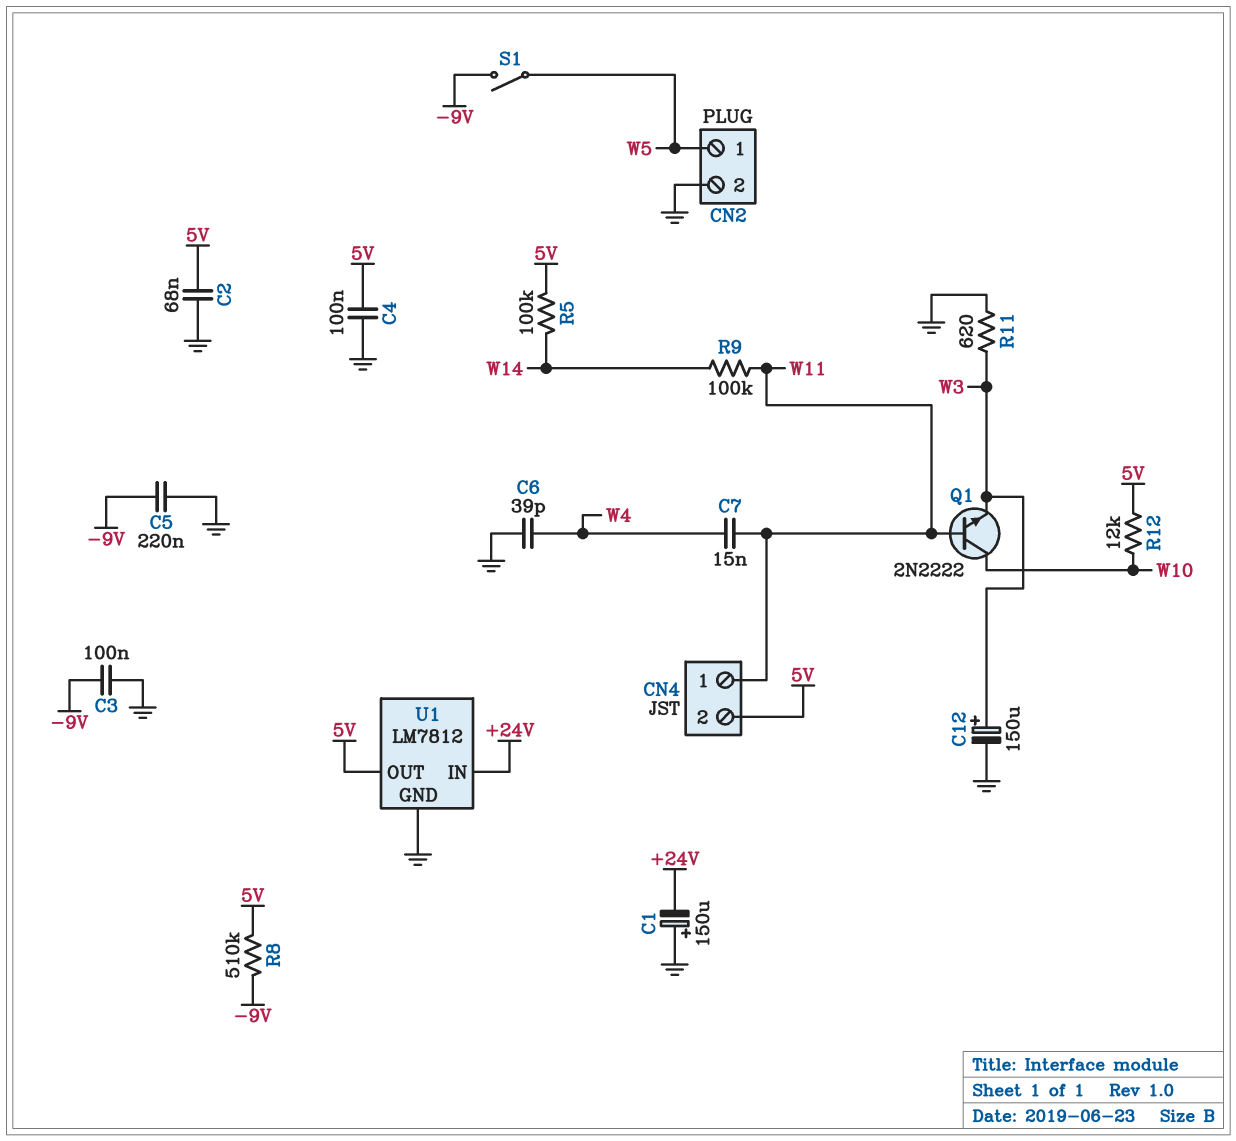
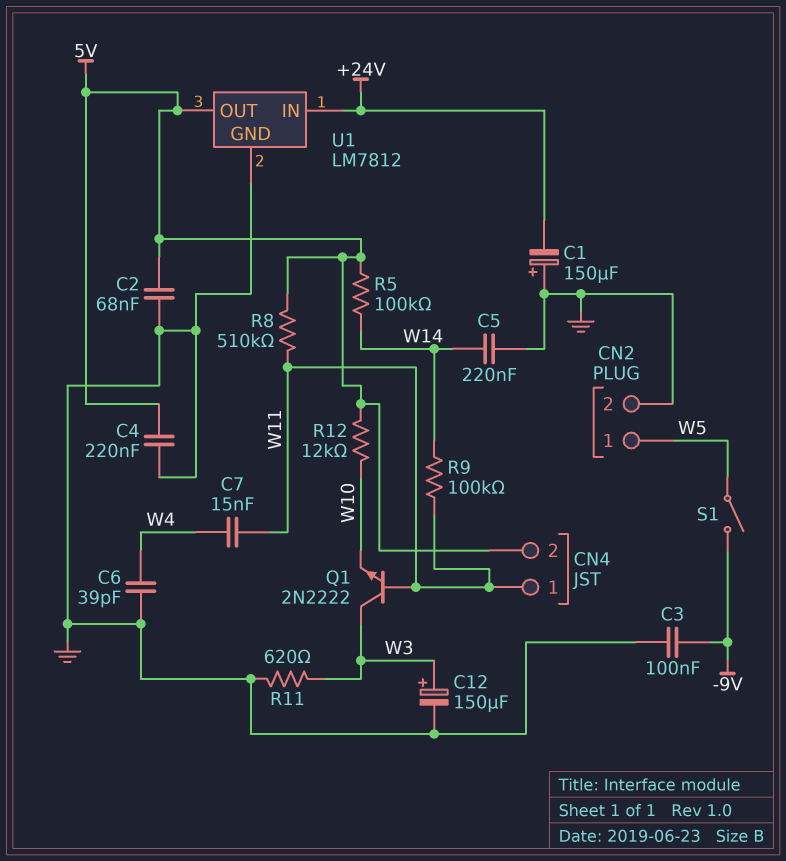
C4: 100nF (5V, GND) -> 220nF (5V, GND)
C5: 220nF (-9V, GND) -> 220nF (GND, W14)
Q1: NPN 2N2222 (B W11, C W10, E W3) -> NPN 2N2222 (B W11, C W3, E W10)
R8: 510k (-9V, 5V) -> 510k (5V, W11)

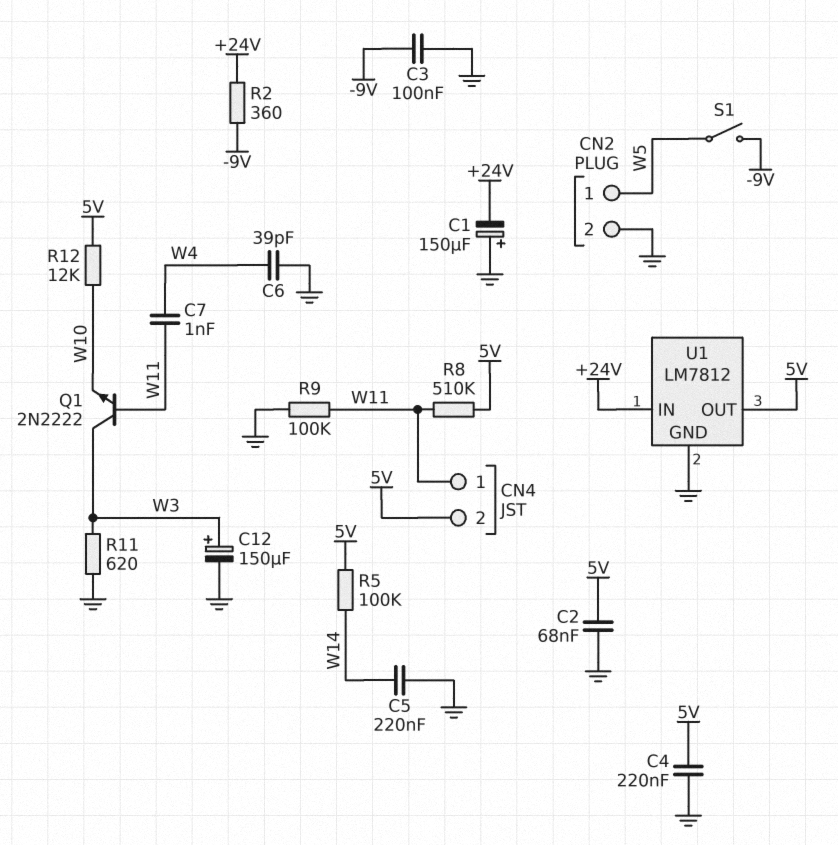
C7: 15nF (W4, W11) -> 1nF (W4, W11)
R2: none -> 360 (+24V, -9V)
R9: 100k (W11, W14) -> 100k (GND, W11)

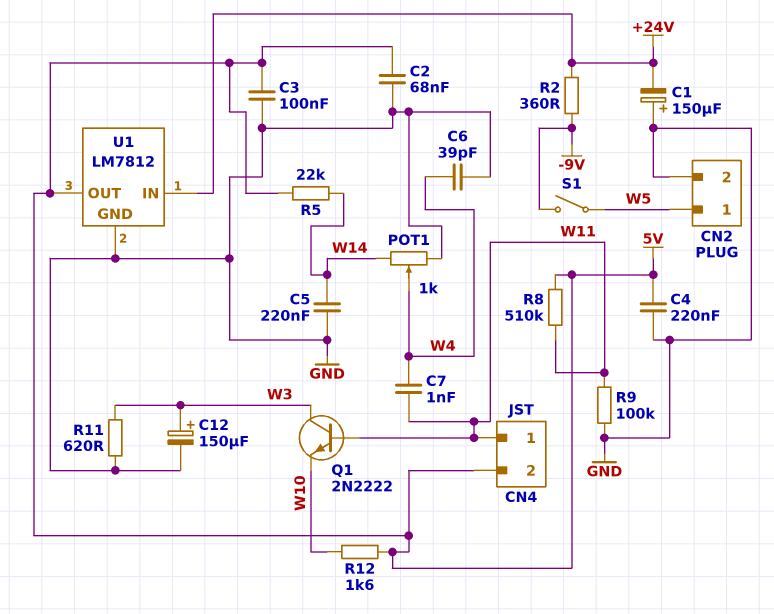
C3: 100nF (-9V, GND) -> 100nF (5V, GND)
POT1: none -> 1k (GND, W14, wiper W4)
R5: 100k (5V, W14) -> 22k (5V, W14)
R12: 12k (5V, W10) -> 1.6k (5V, W10)

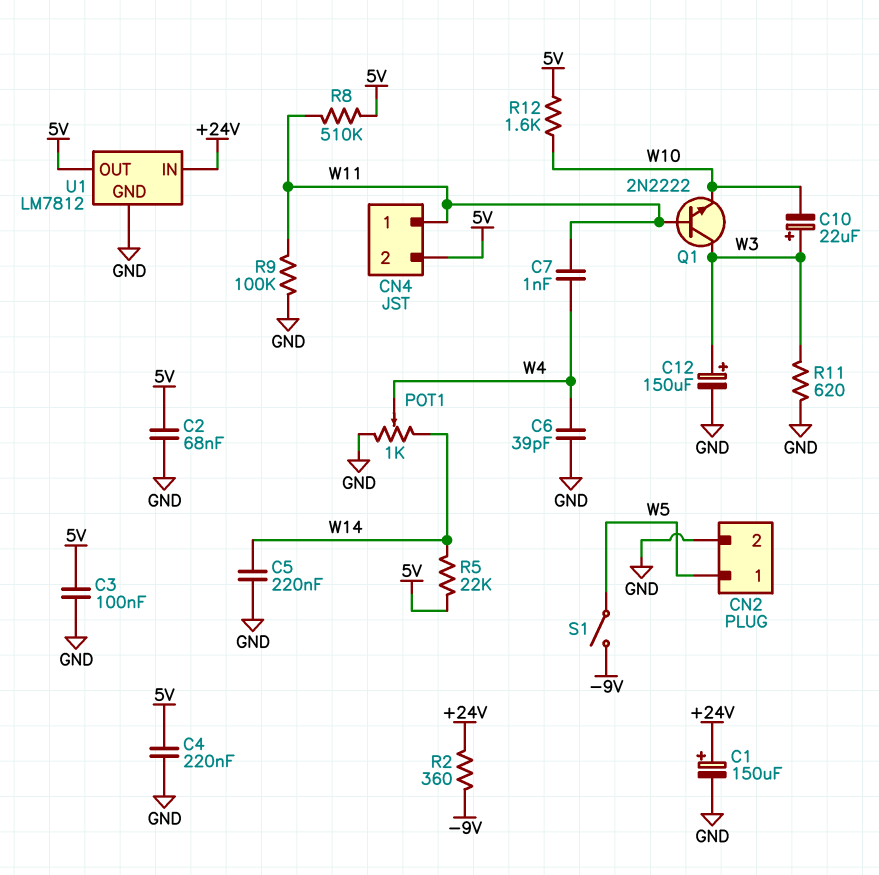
C1: 150uF (plus GND, minus +24V) -> 150uF (plus +24V, minus GND)
C10: none -> 22uF (plus W3, minus W10)

